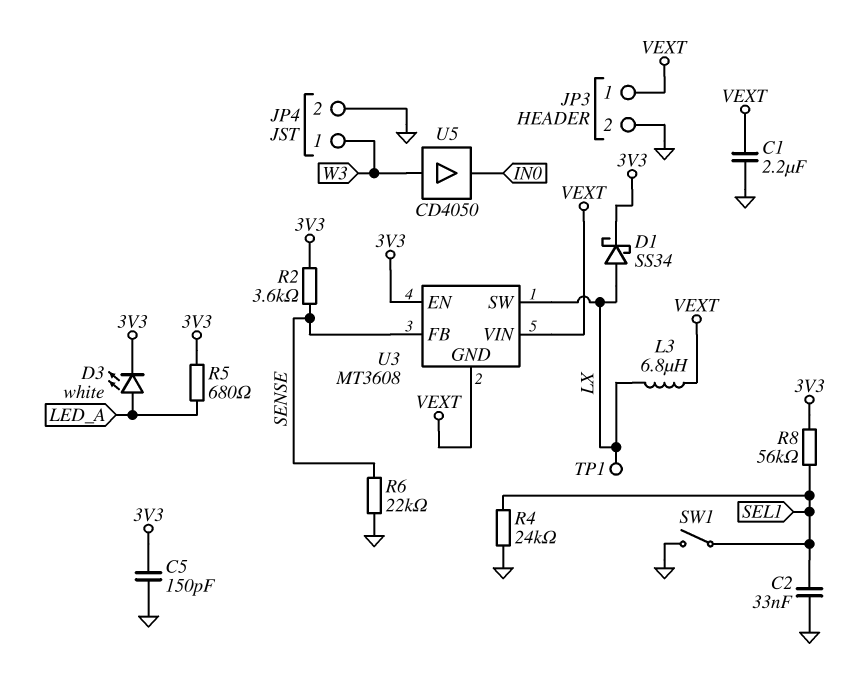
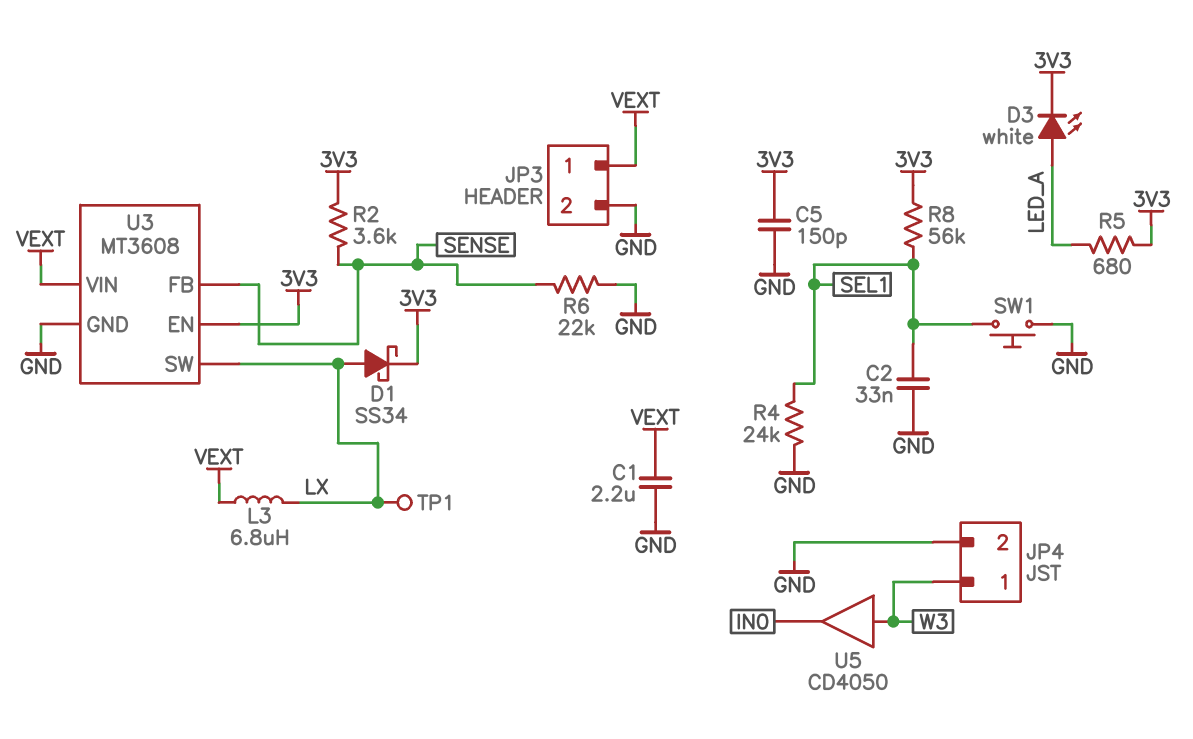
SW1: switch (GND, SEL1) -> button (GND, SEL1)
U3 pin GND: VEXT -> GND

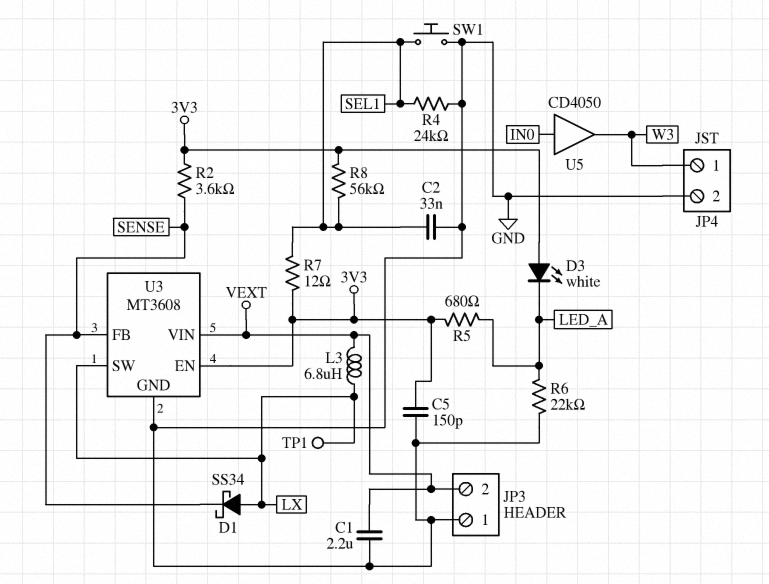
D1: schottky SS34 (A LX, K 3V3) -> schottky SS34 (A LX, K SENSE)
D3: LED white (A LED_A, K 3V3) -> LED white (A 3V3, K LED_A)
JP3 pin 1: VEXT -> GND
JP3 pin 2: GND -> VEXT
R6: 22k (GND, SENSE) -> 22k (GND, LED_A)
R7: none -> 12 (3V3, SEL1)
U5: buffer CD4050 (in W3, out IN0) -> buffer CD4050 (in IN0, out W3)

